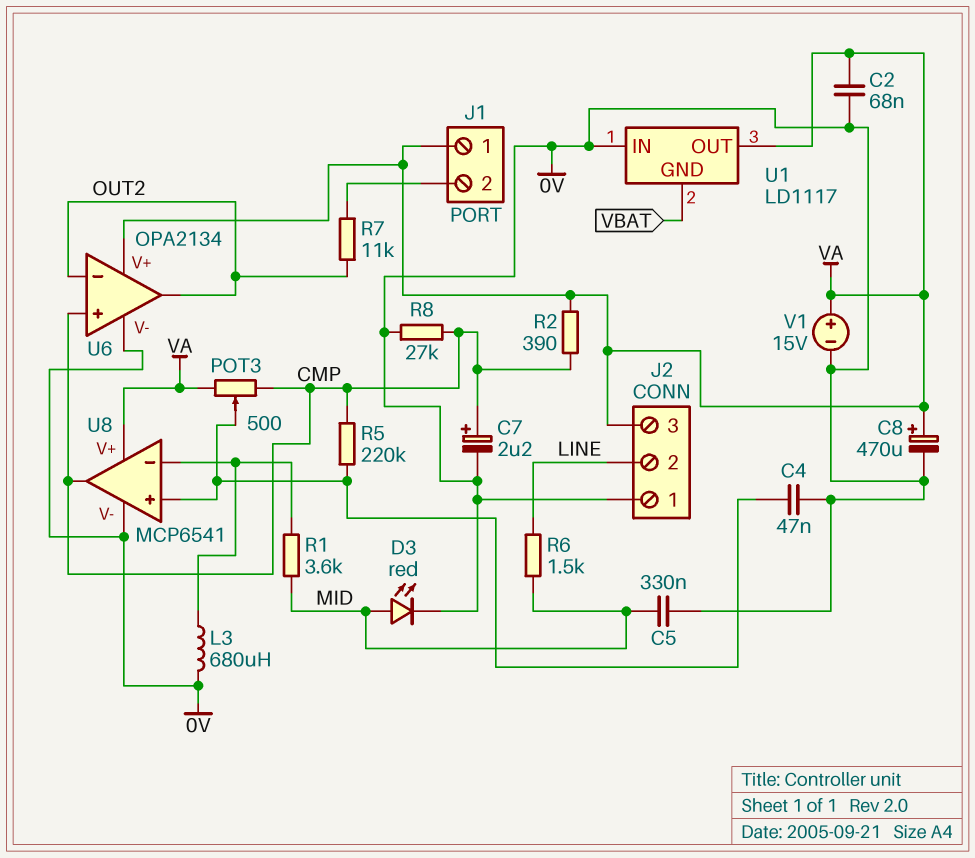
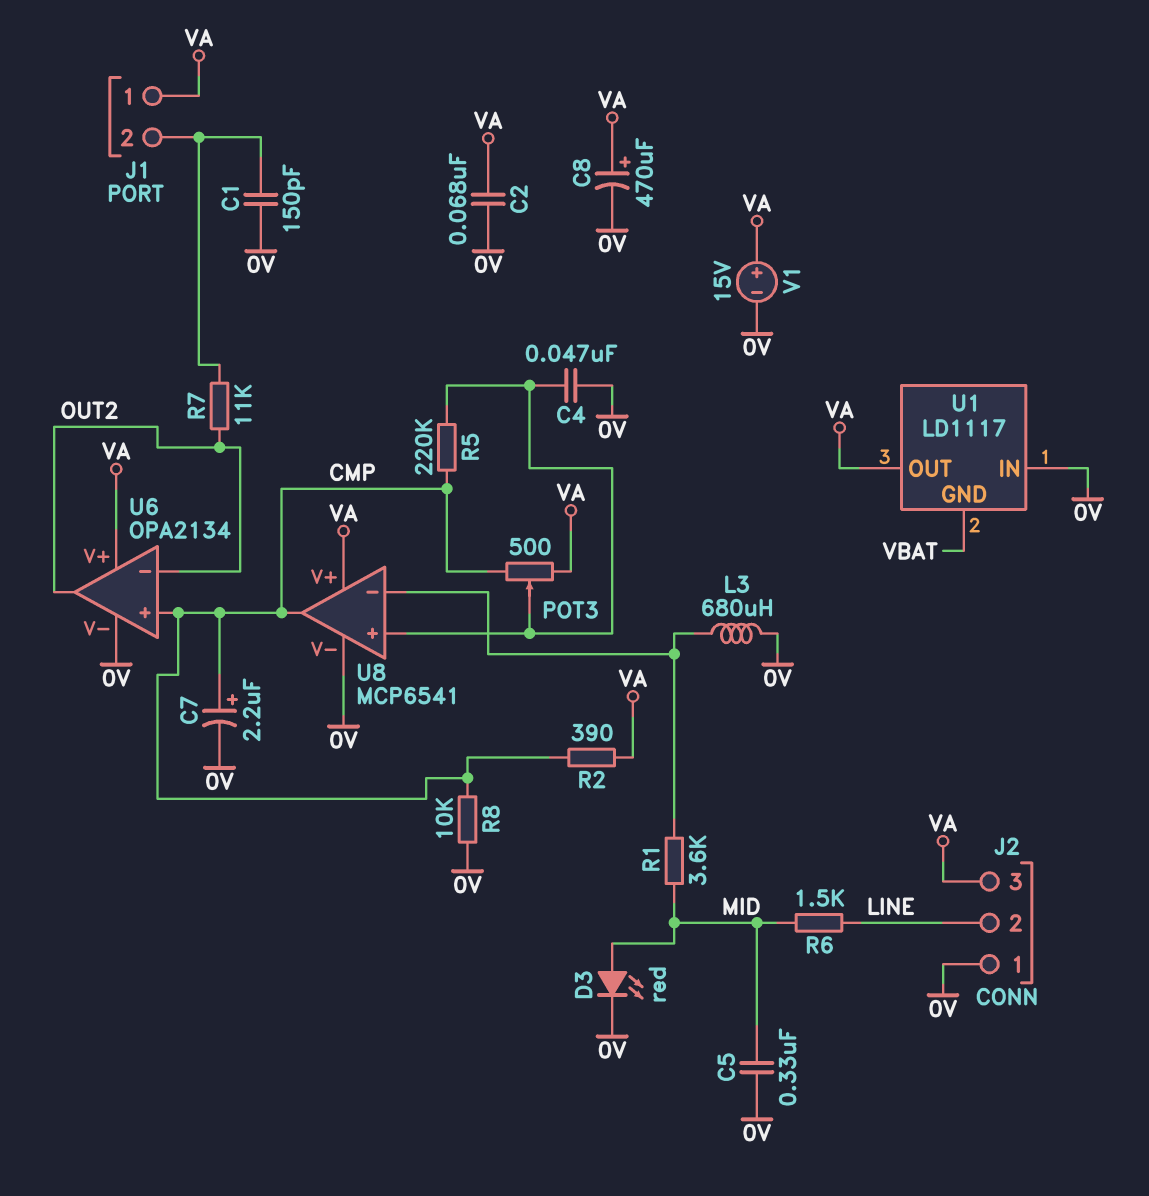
C1: none -> 150pF (0V, J1/2)
R8: 27k (0V, CMP) -> 10k (0V, CMP)

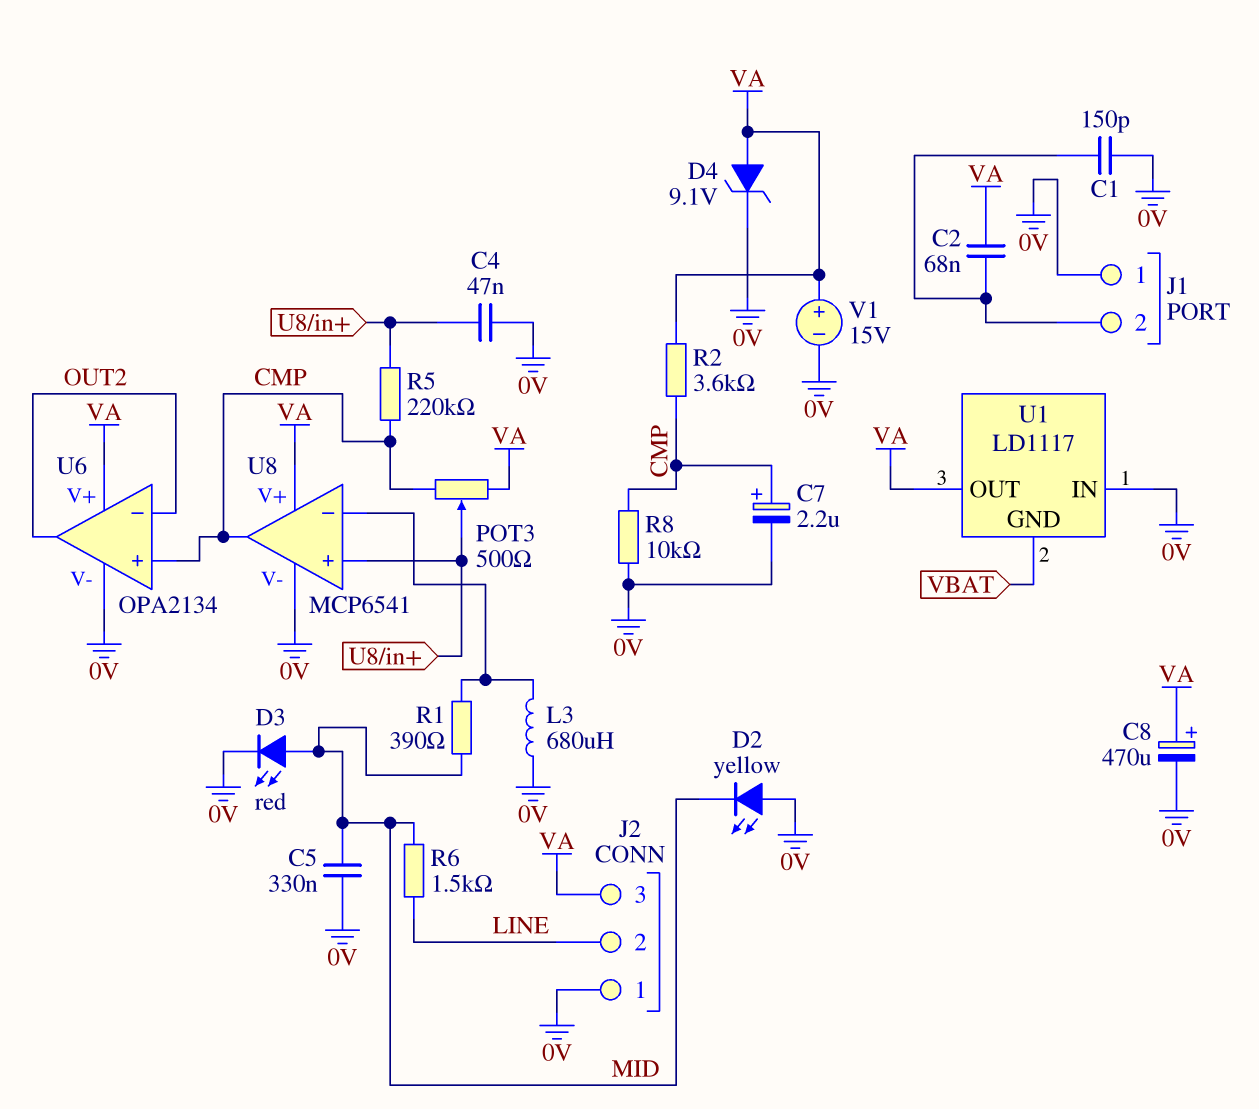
C2: 68nF (0V, VA) -> 68nF (J1/2, VA)
D2: none -> LED yellow (A 0V, K MID)
D4: none -> zener 9.1V (A VA, K 0V)
J1 pin 1: VA -> 0V
R1: 3.6k (MID, U8/in-) -> 390 (MID, U8/in-)
R2: 390 (CMP, VA) -> 3.6k (CMP, VA)
R7: 11k (J1/2, OUT2) -> none

